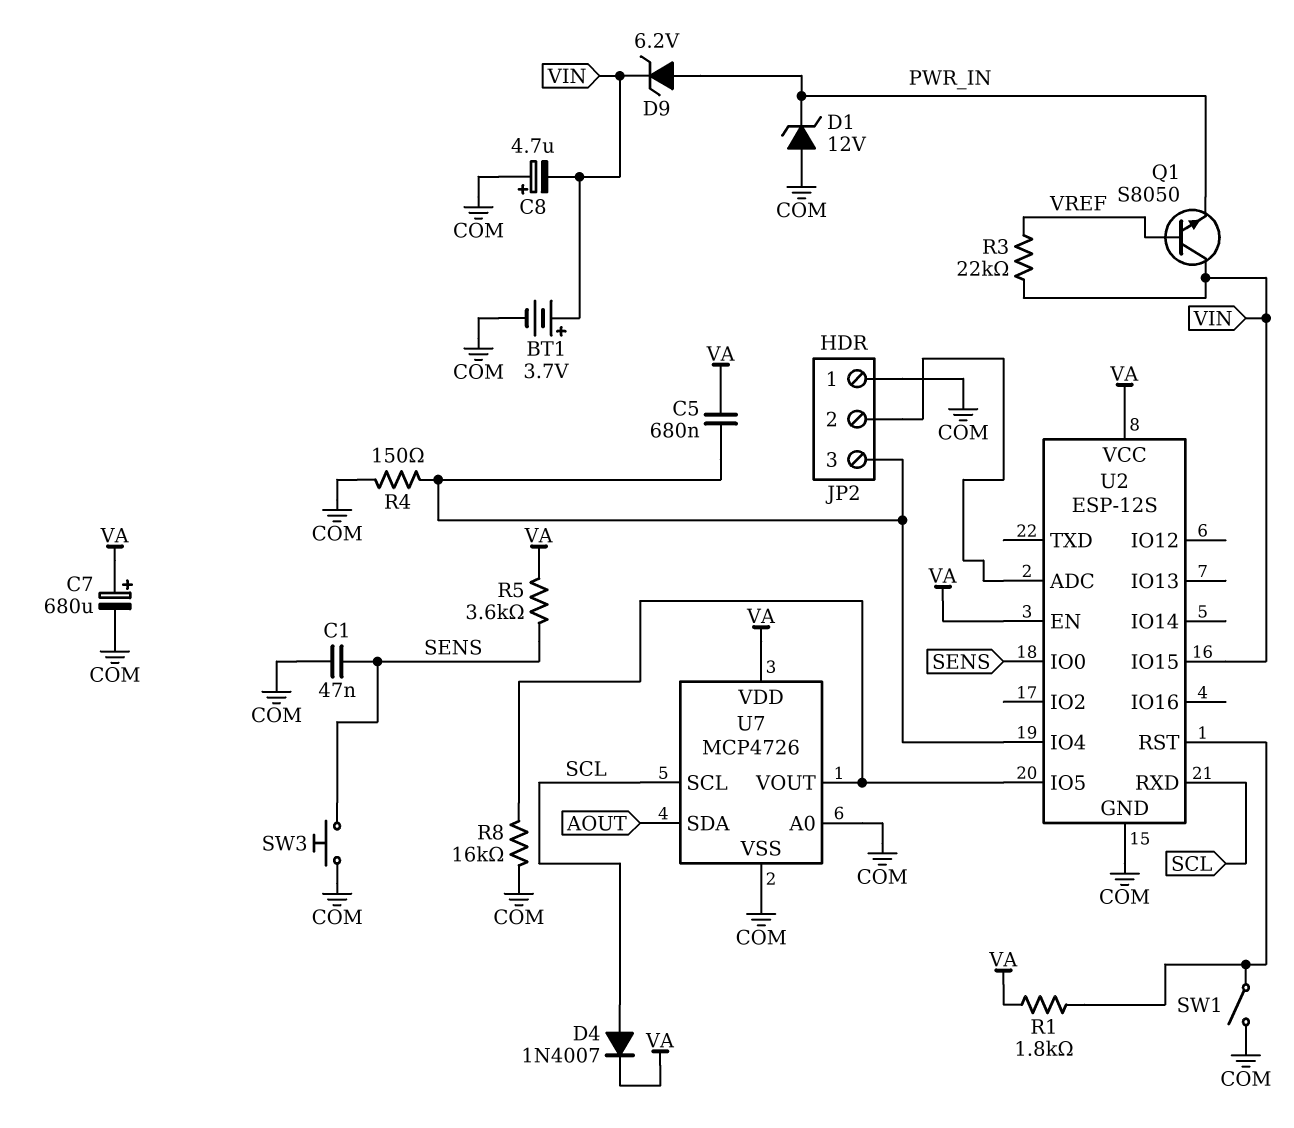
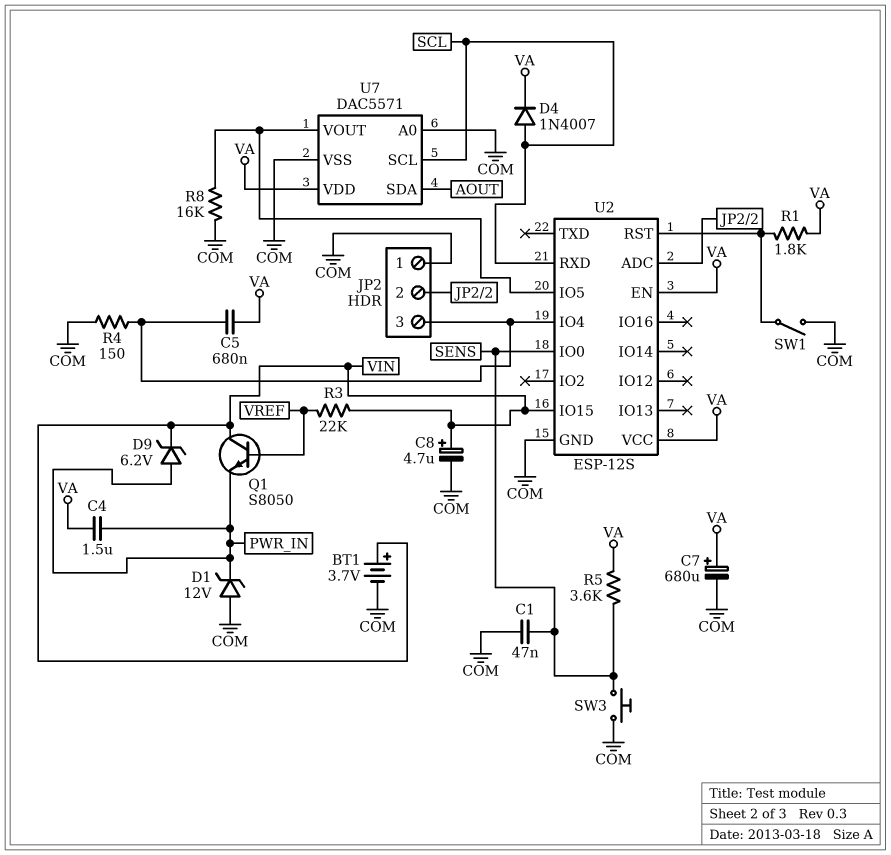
C4: none -> 1.5uF (PWR_IN, VA)
C8: 4.7uF (plus COM, minus VIN) -> 4.7uF (plus VIN, minus COM)
U7: MCP4726 -> DAC5571

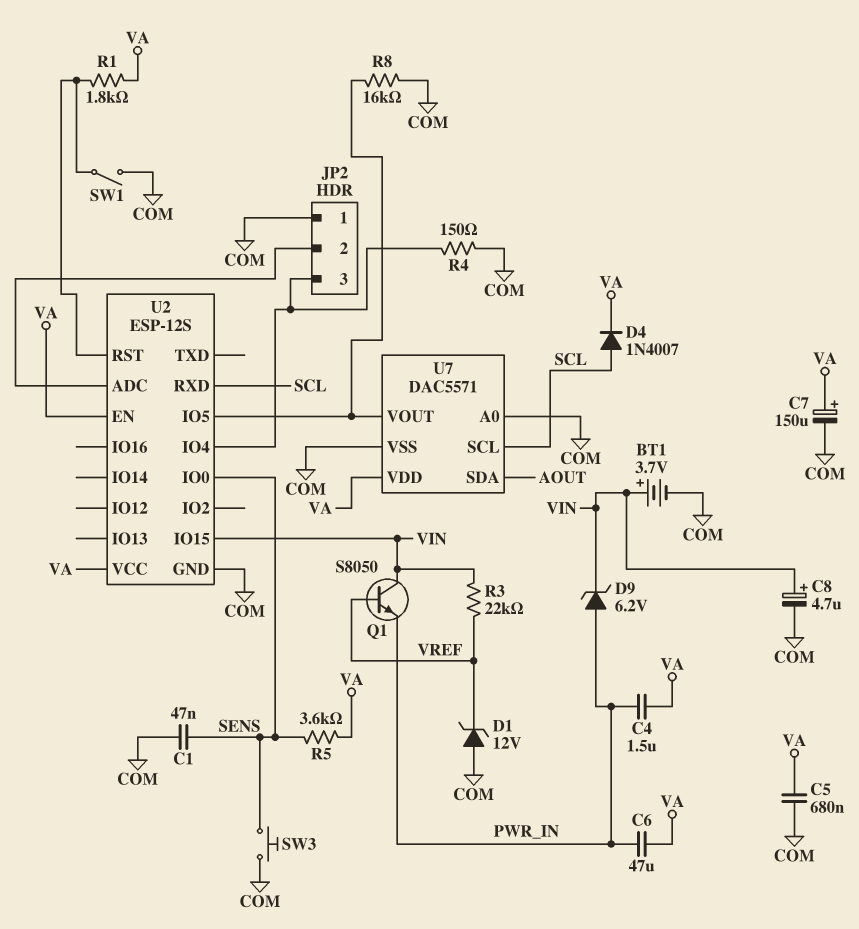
C5: 680nF (JP2/3, VA) -> 680nF (COM, VA)
C6: none -> 47uF (PWR_IN, VA)
C7: 680uF (plus VA, minus COM) -> 150uF (plus VA, minus COM)
D1: zener 12V (A COM, K PWR_IN) -> zener 12V (A COM, K VREF)

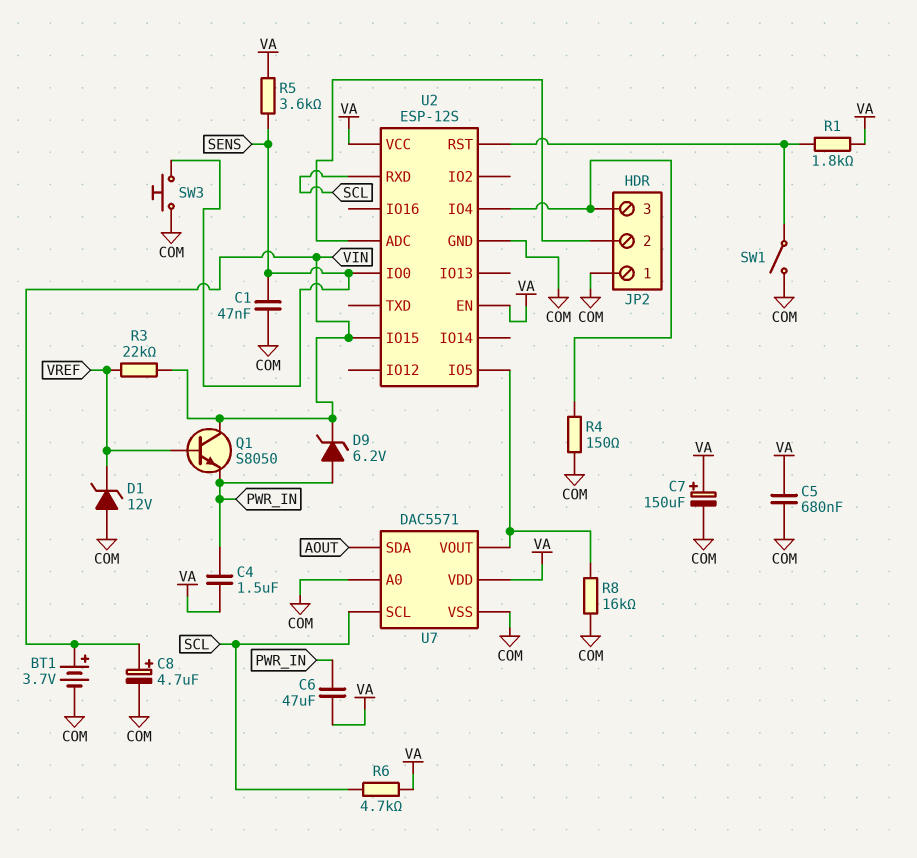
D4: diode 1N4007 (A SCL, K VA) -> none
R6: none -> 4.7k (SCL, VA)

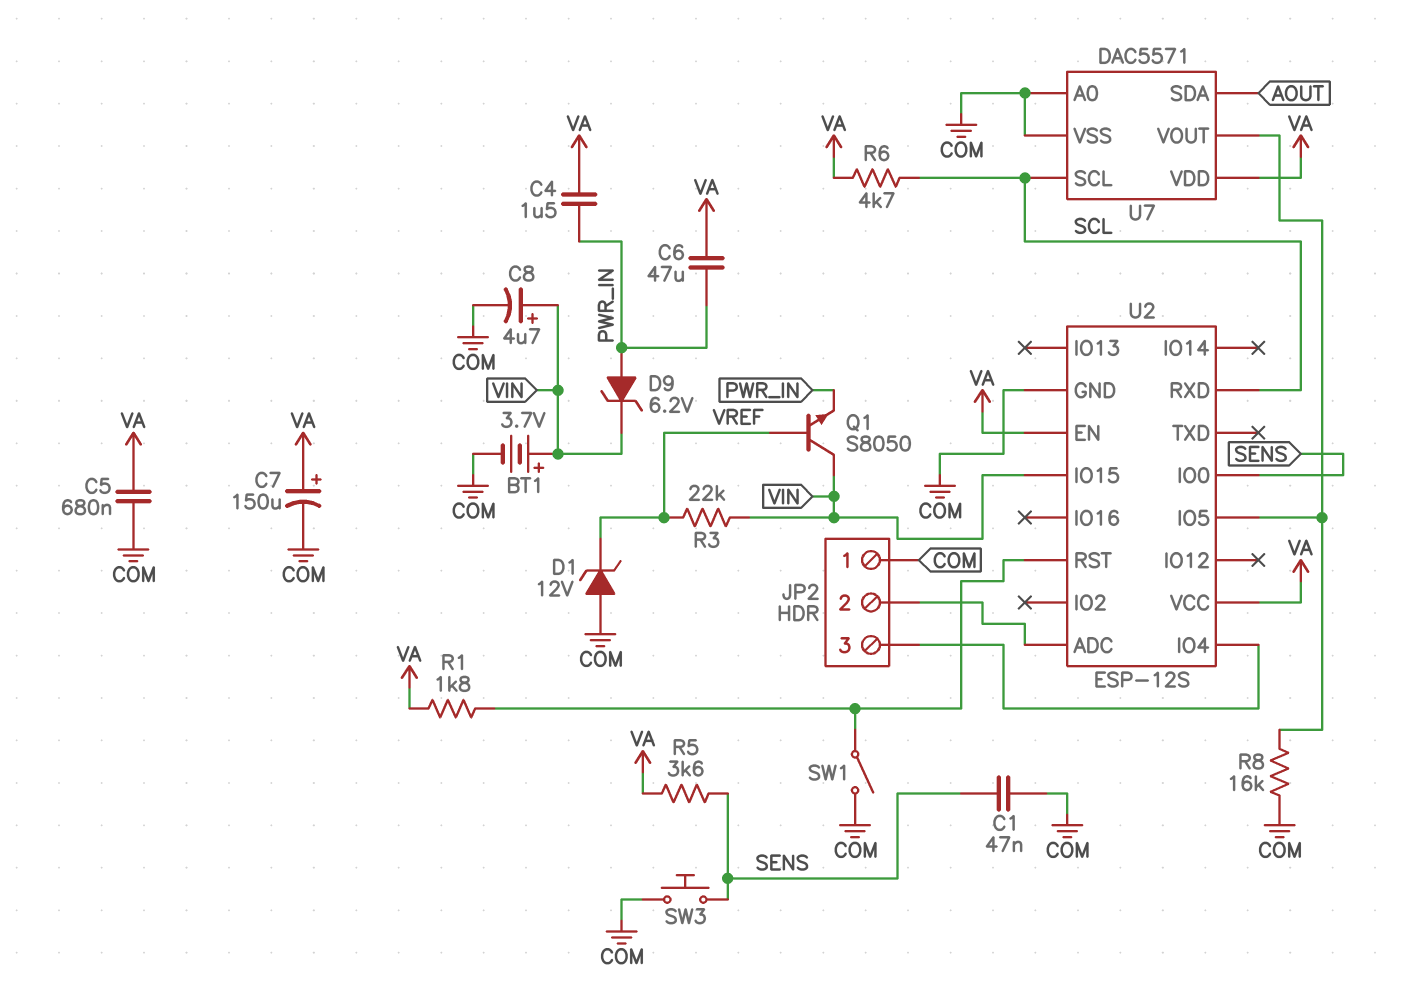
R4: 150 (COM, JP2/3) -> none

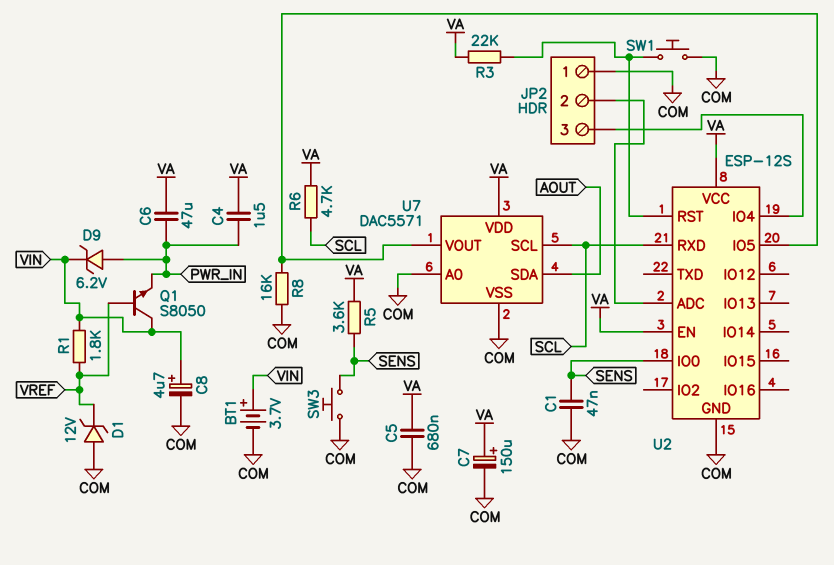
R1: 1.8k (U2/RST, VA) -> 1.8k (VIN, VREF)
R3: 22k (VIN, VREF) -> 22k (U2/RST, VA)
SW1: switch (COM, U2/RST) -> button (COM, U2/RST)
U2 pin IO15: VIN -> none

